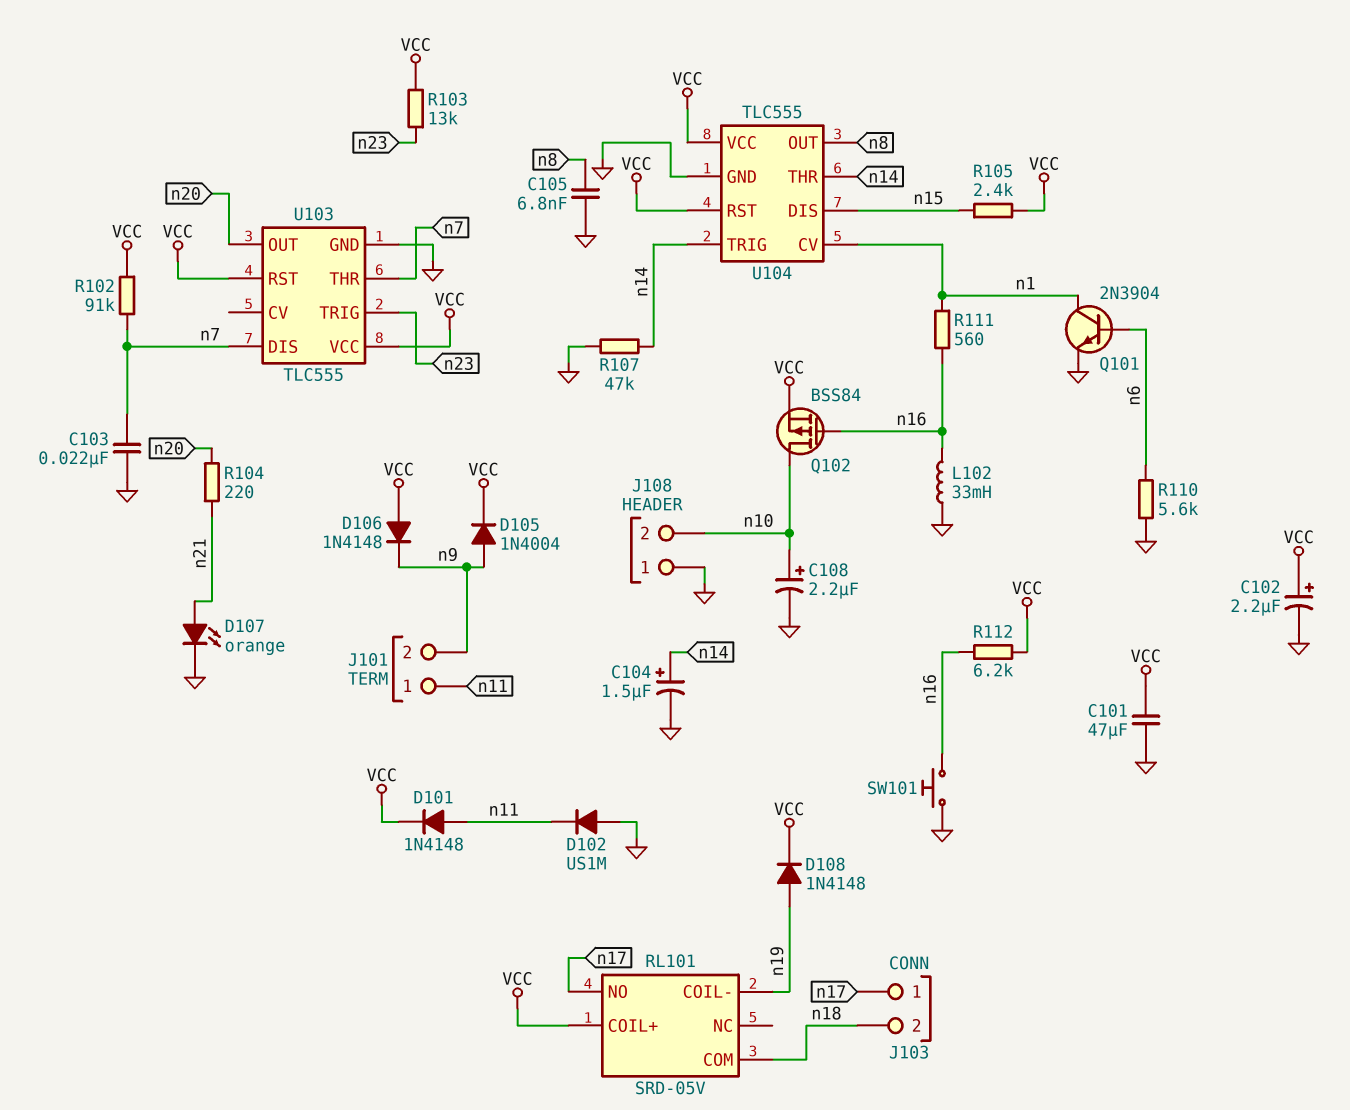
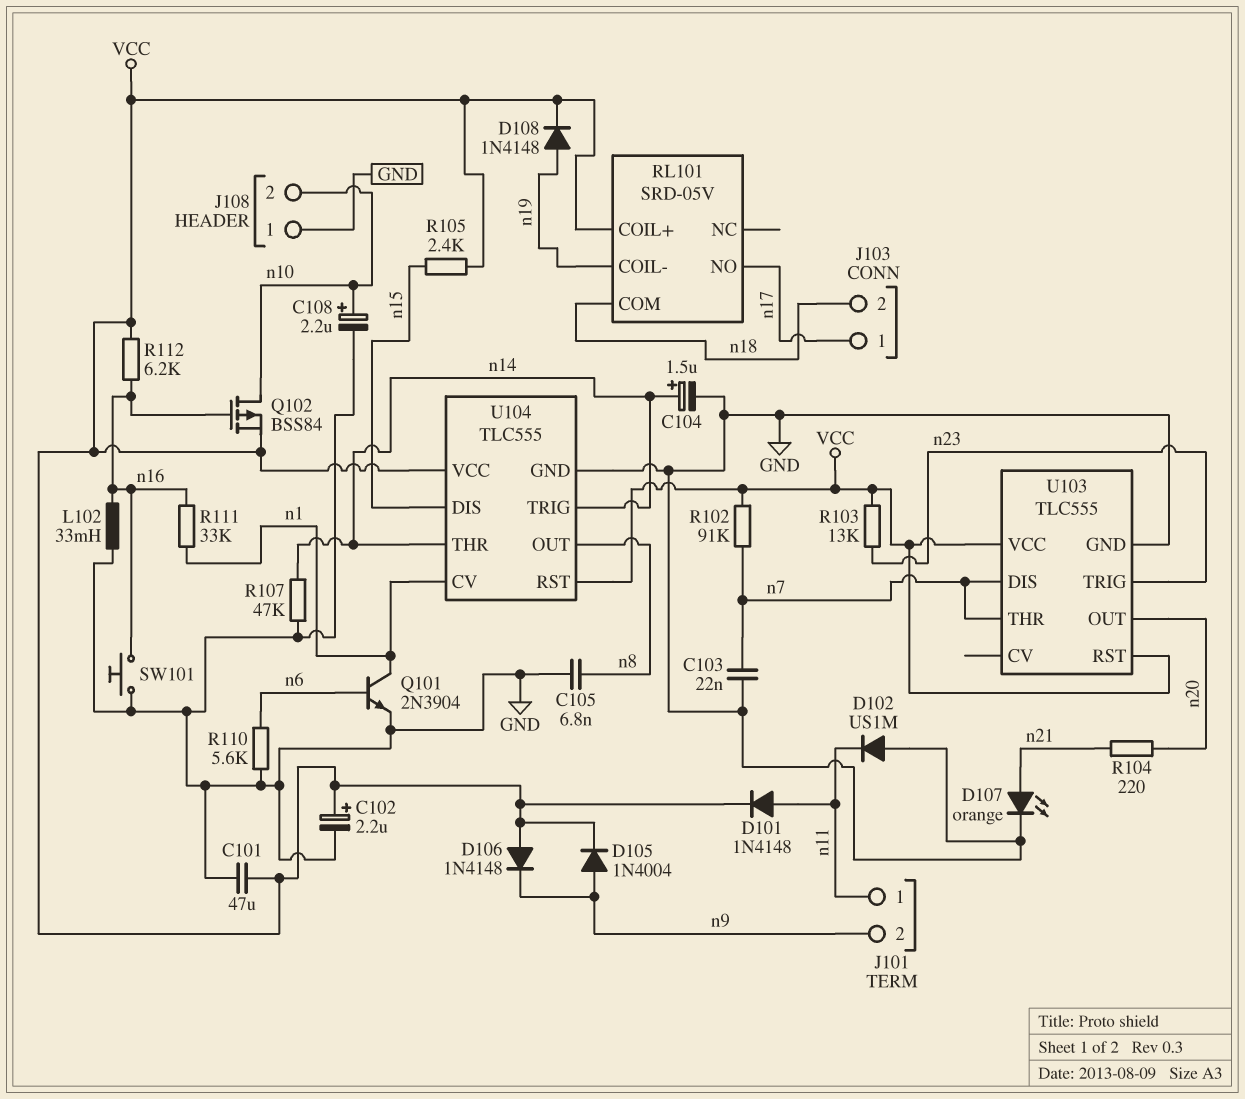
R111: 560 (n1, n16) -> 33k (n1, n16)

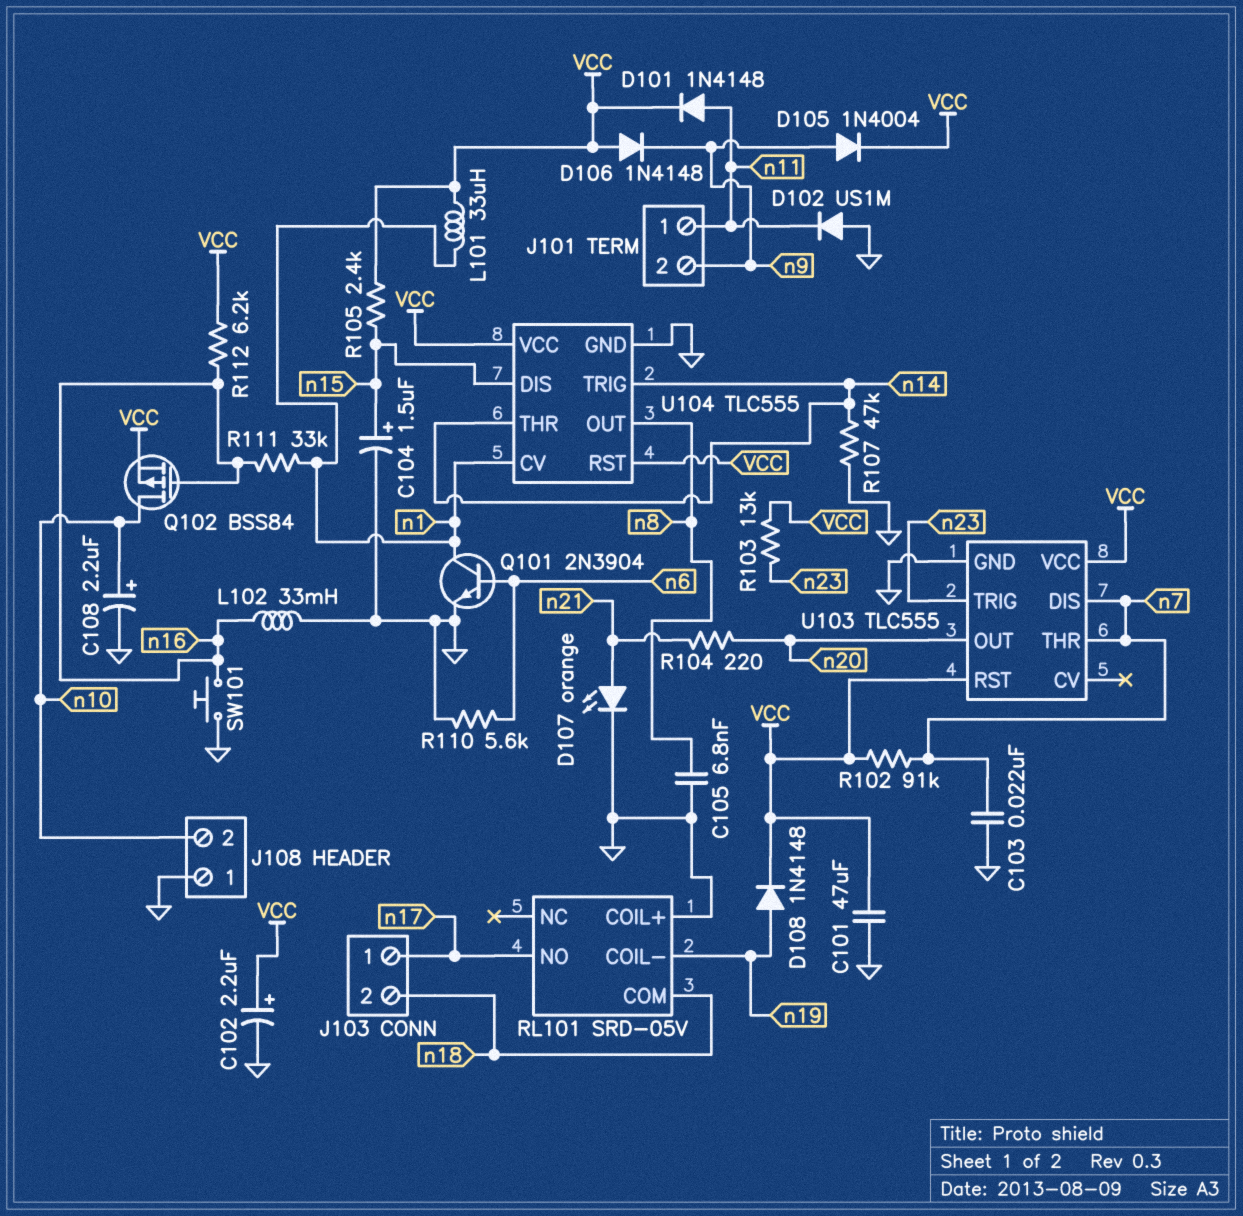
C104: 1.5uF (plus n14, minus GND) -> 1.5uF (plus n15, minus GND)
L101: none -> 33uH (VCC, n1)
RL101 pin COIL+: VCC -> GND

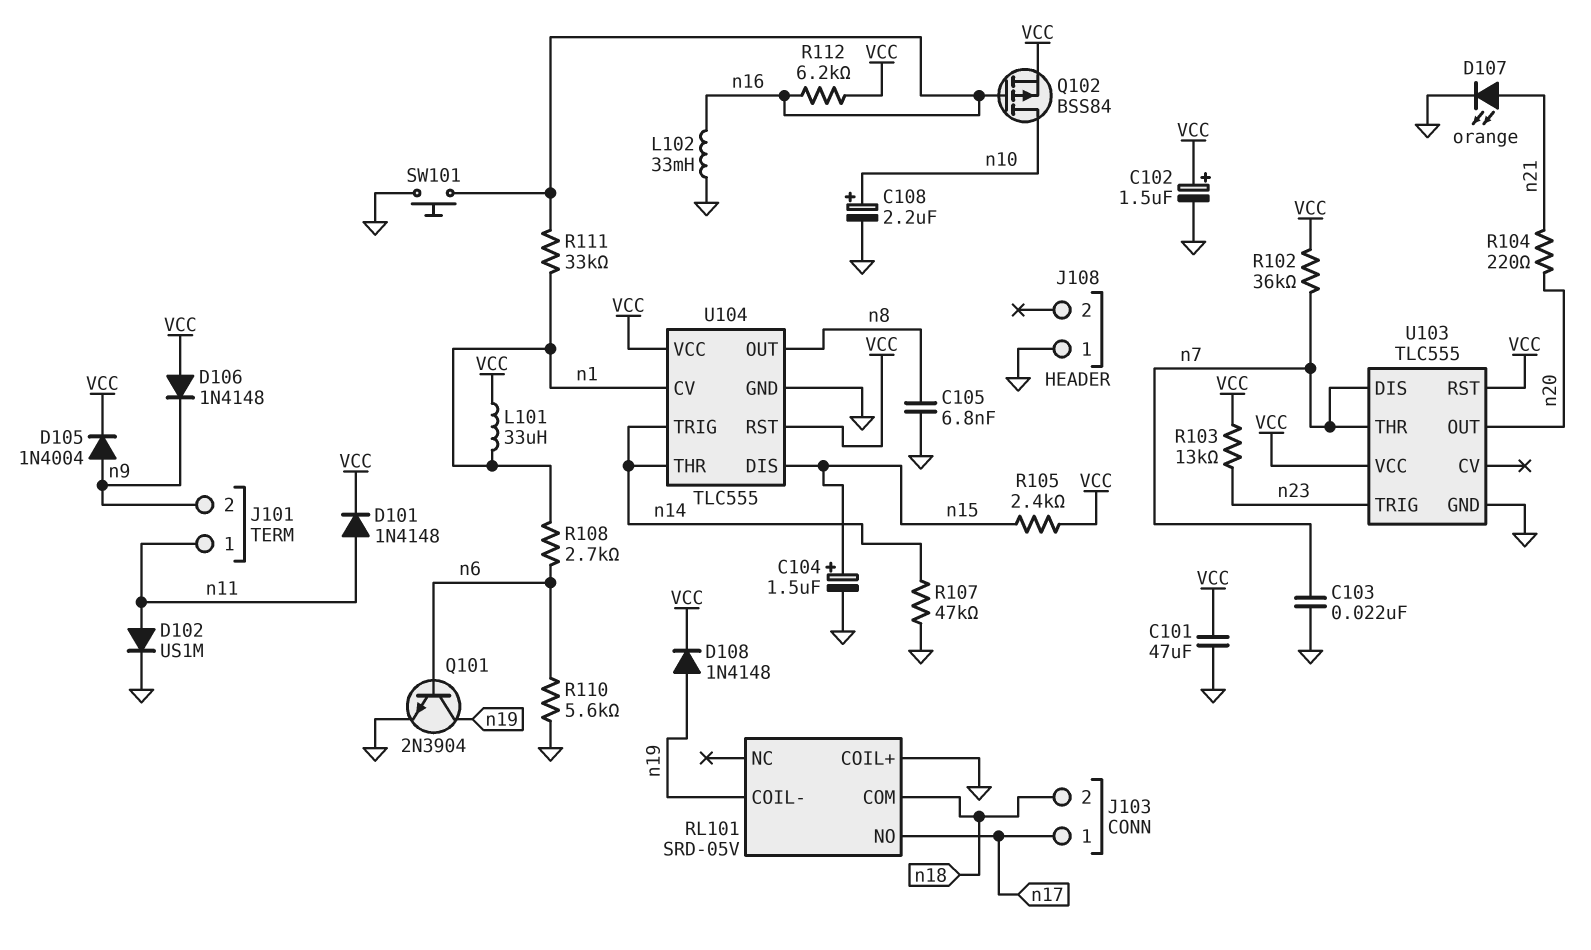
C102: 2.2uF (plus VCC, minus GND) -> 1.5uF (plus VCC, minus GND)
D102: diode US1M (A GND, K n11) -> diode US1M (A n11, K GND)
J108 pin 2: n10 -> none
Q101: NPN 2N3904 (B n6, C n1, E GND) -> NPN 2N3904 (B n6, C n19, E GND)
R102: 91k (VCC, n7) -> 36k (VCC, n7)
R108: none -> 2.7k (n1, n6)

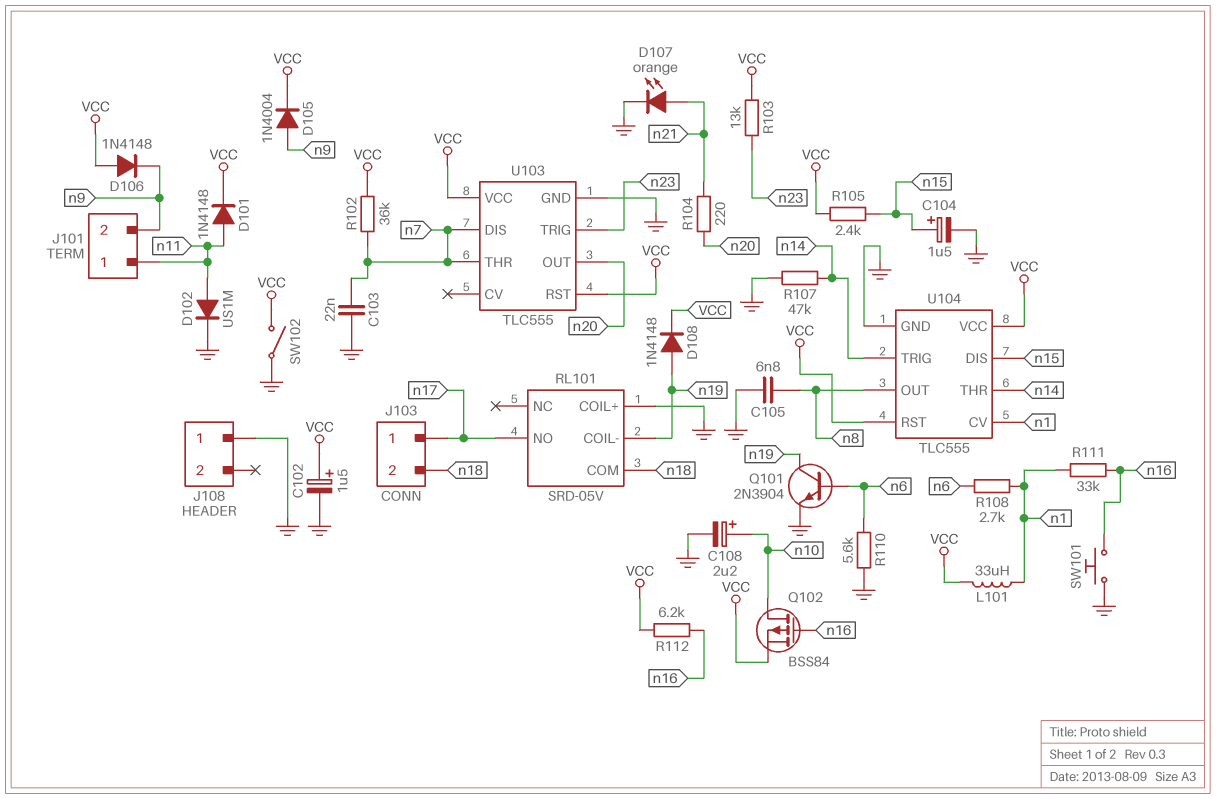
C101: 47uF (GND, VCC) -> none
L102: 33mH (GND, n16) -> none
SW102: none -> switch (GND, VCC)

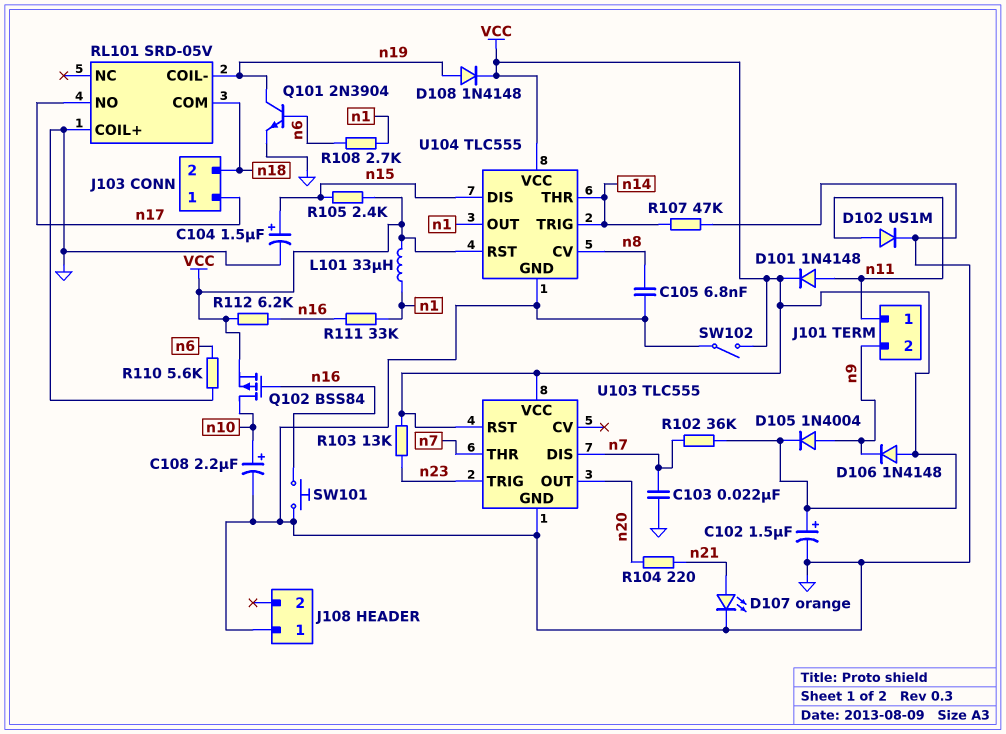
U104 pin CV: n1 -> n8
U104 pin OUT: n8 -> n1

